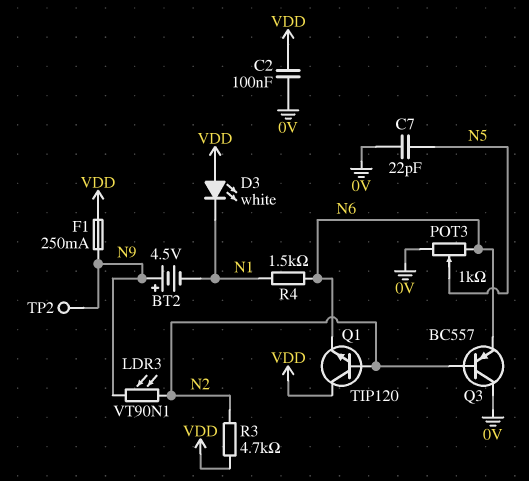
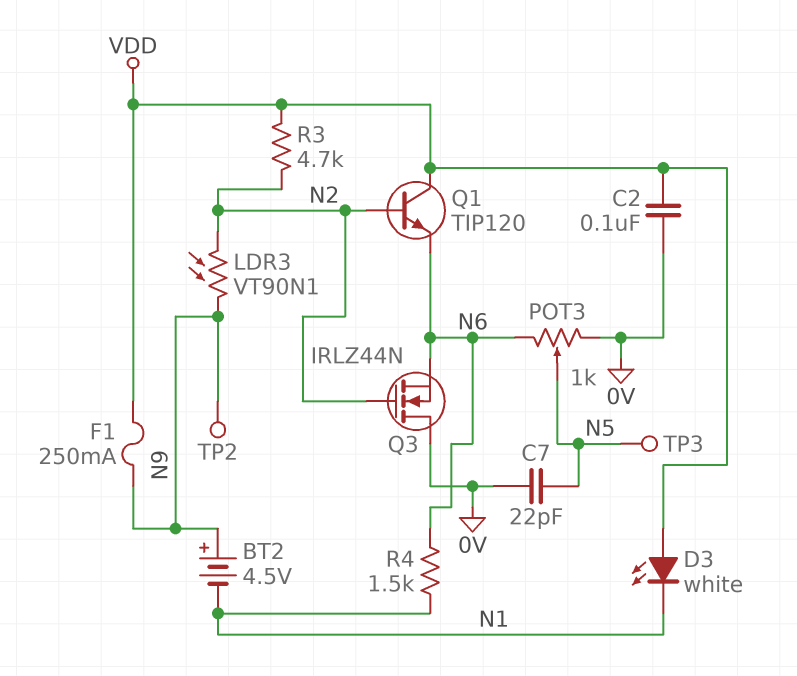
Q3: PNP BC557 (B N2, C 0V, E N6) -> NMOS IRLZ44N (G N2, D 0V, S N6)
TP3: none -> test point (N5)

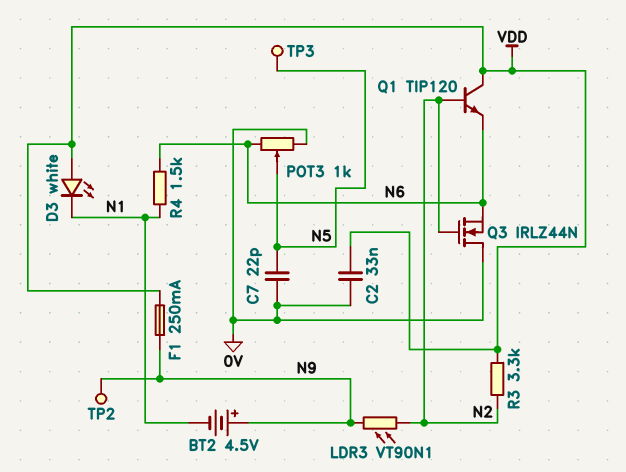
C2: 100nF (0V, VDD) -> 33nF (0V, VDD)
R3: 4.7k (N2, VDD) -> 3.3k (N2, VDD)

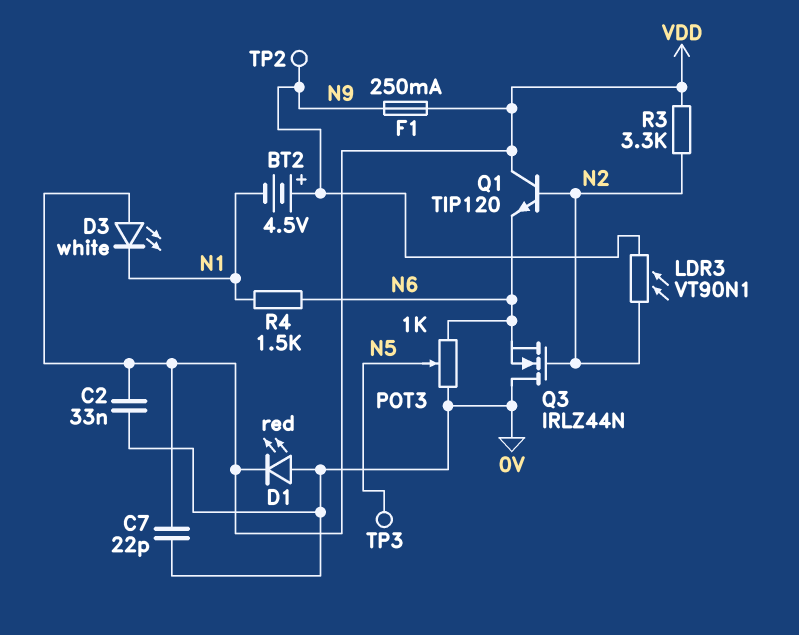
C7: 22pF (0V, N5) -> 22pF (0V, VDD)
D1: none -> LED red (A 0V, K VDD)

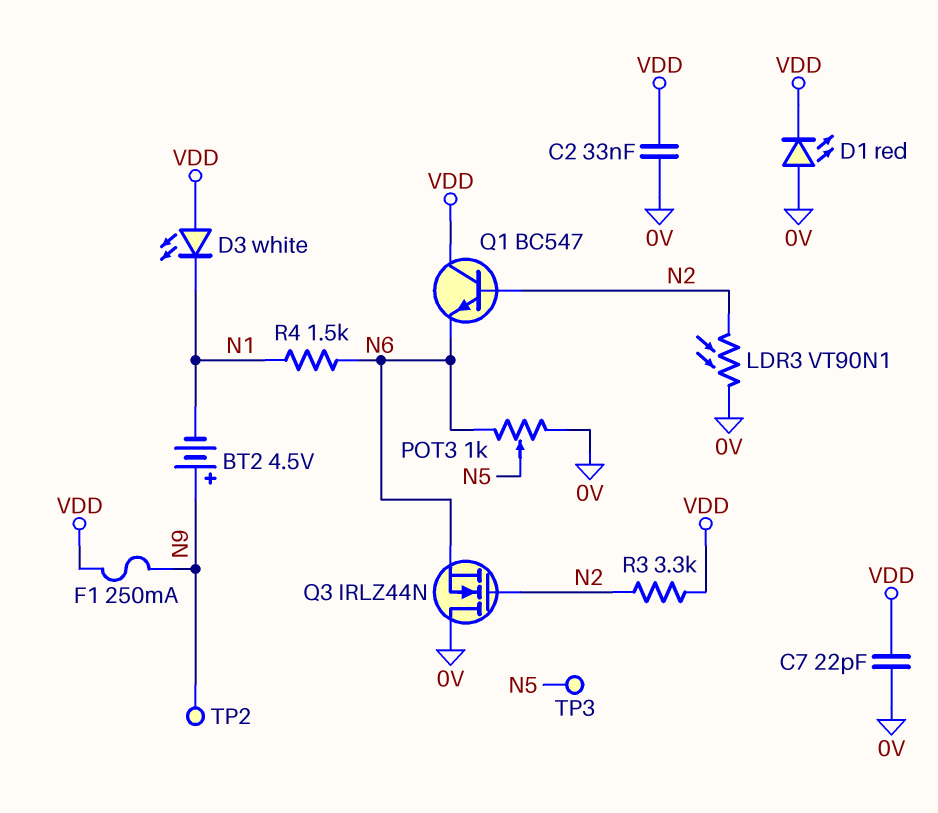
LDR3: VT90N1 (N2, N9) -> VT90N1 (0V, N2)
Q1: NPN TIP120 (B N2, C VDD, E N6) -> NPN BC547 (B N2, C VDD, E N6)

